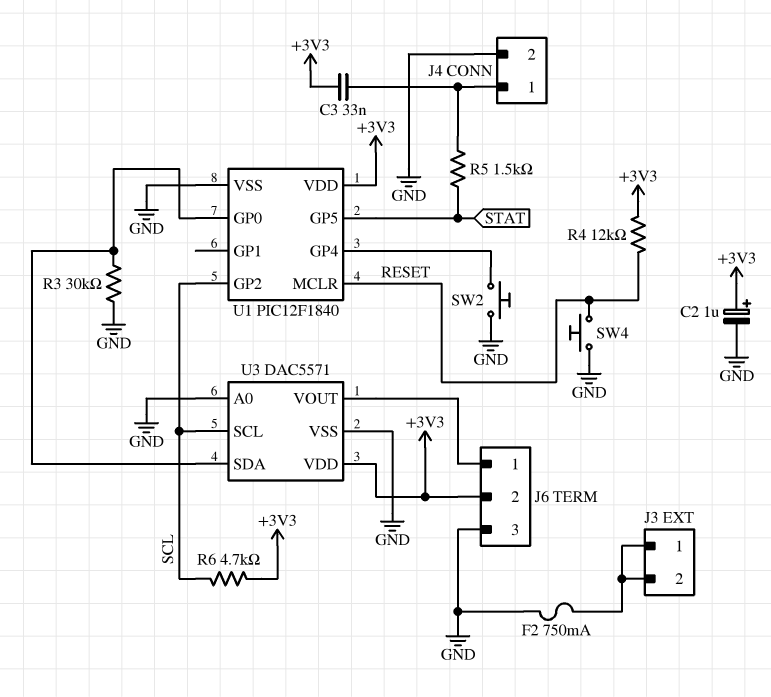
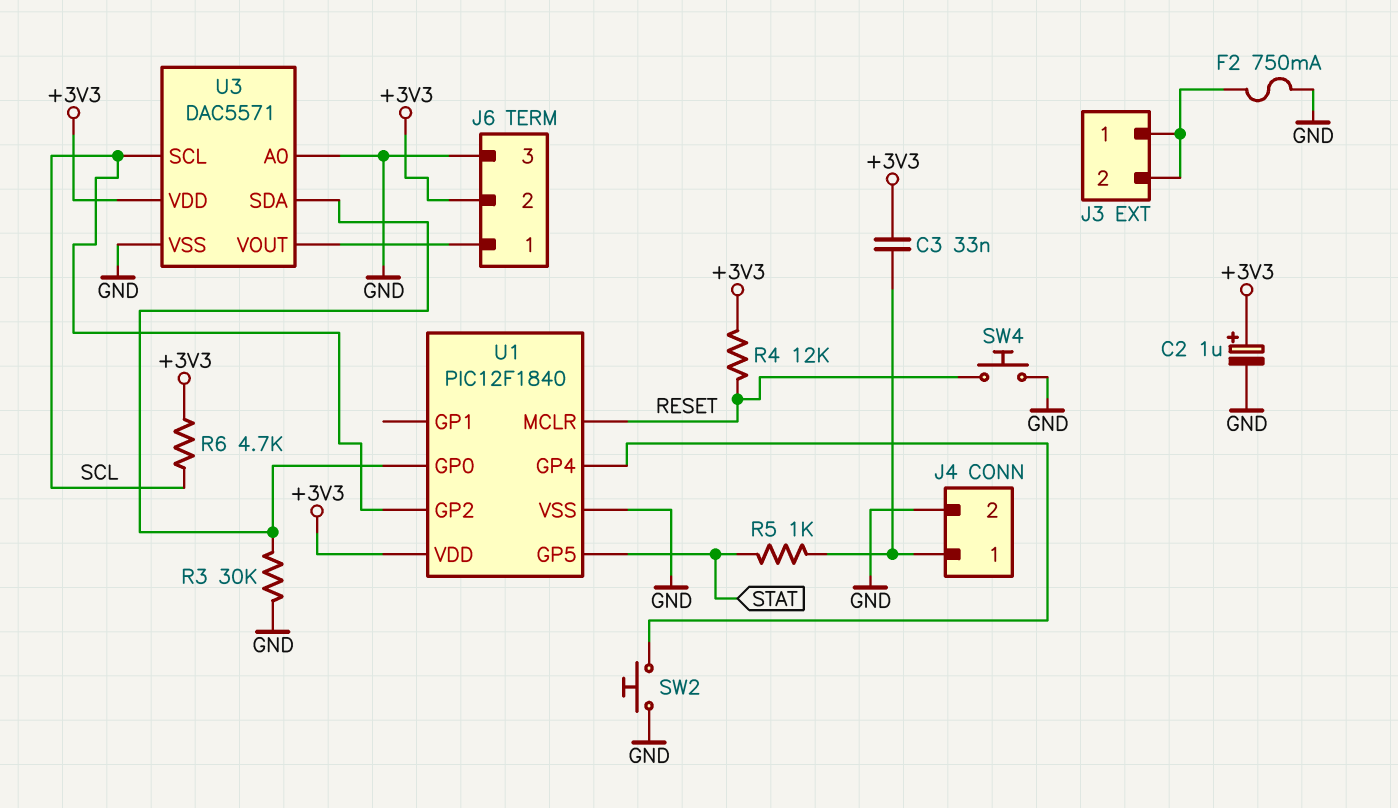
R5: 1.5k (J4/1, STAT) -> 1k (J4/1, STAT)

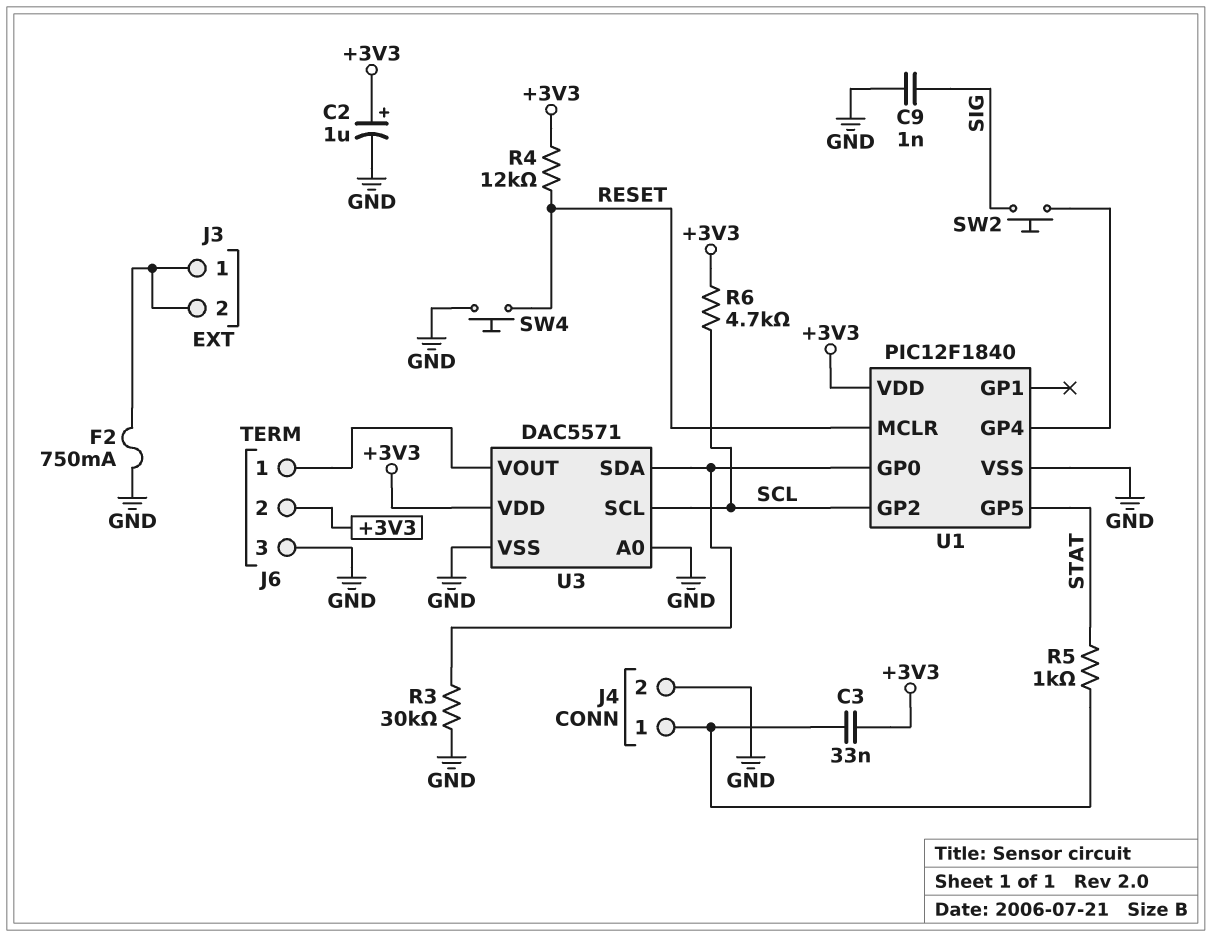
C9: none -> 1nF (GND, SIG)
SW2: button (GND, U1/GP4) -> button (SIG, U1/GP4)

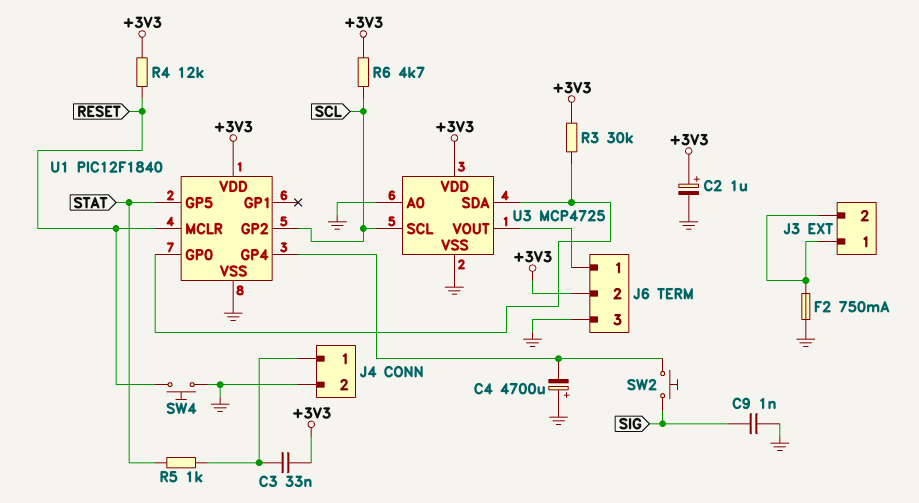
C4: none -> 4700uF (plus GND, minus U1/GP4)
R3: 30k (GND, U1/GP0) -> 30k (+3V3, U1/GP0)
U3: DAC5571 -> MCP4725

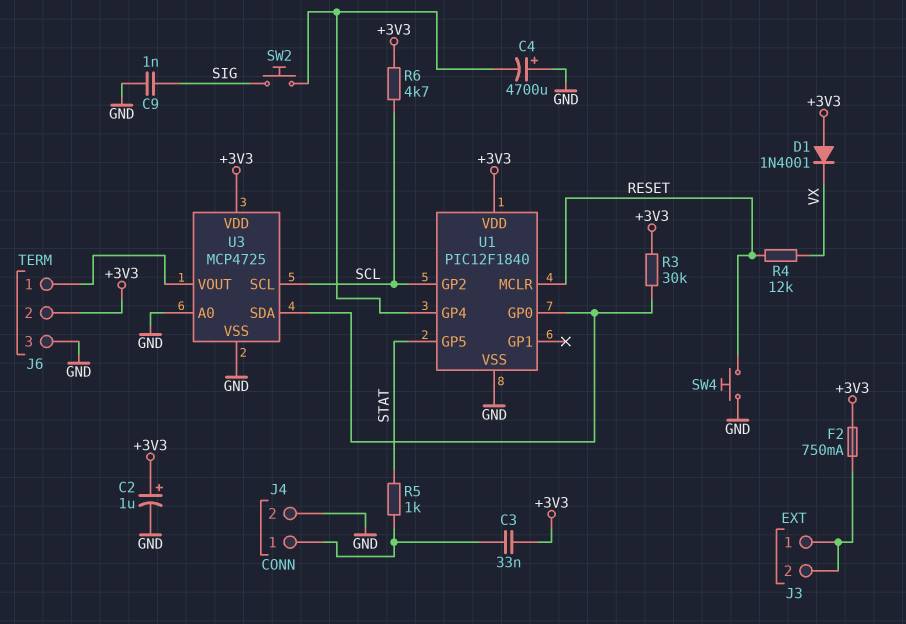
D1: none -> diode 1N4001 (A +3V3, K VX)
F2: 750mA (GND, J3/1) -> 750mA (+3V3, J3/1)
R4: 12k (+3V3, RESET) -> 12k (RESET, VX)

